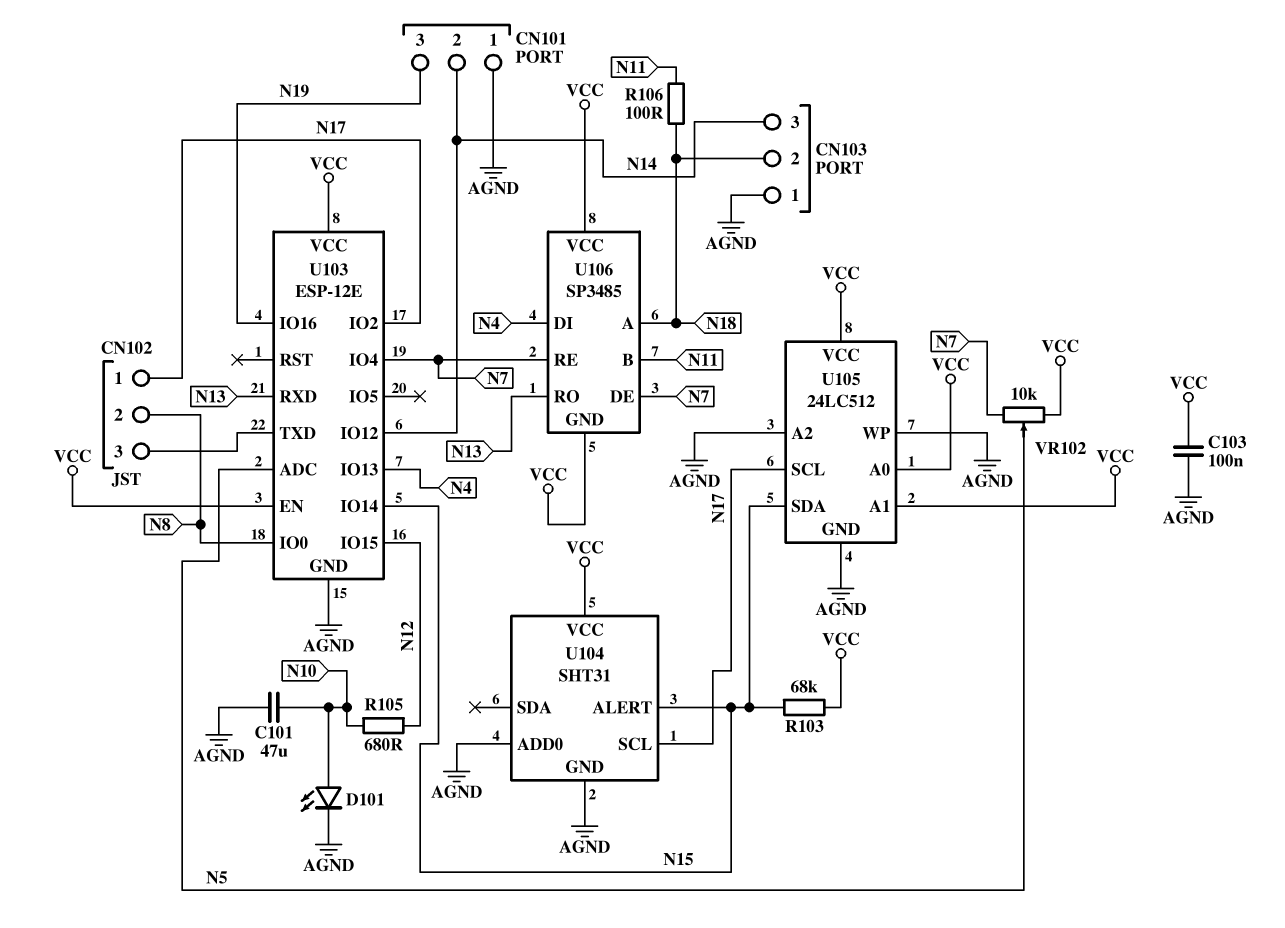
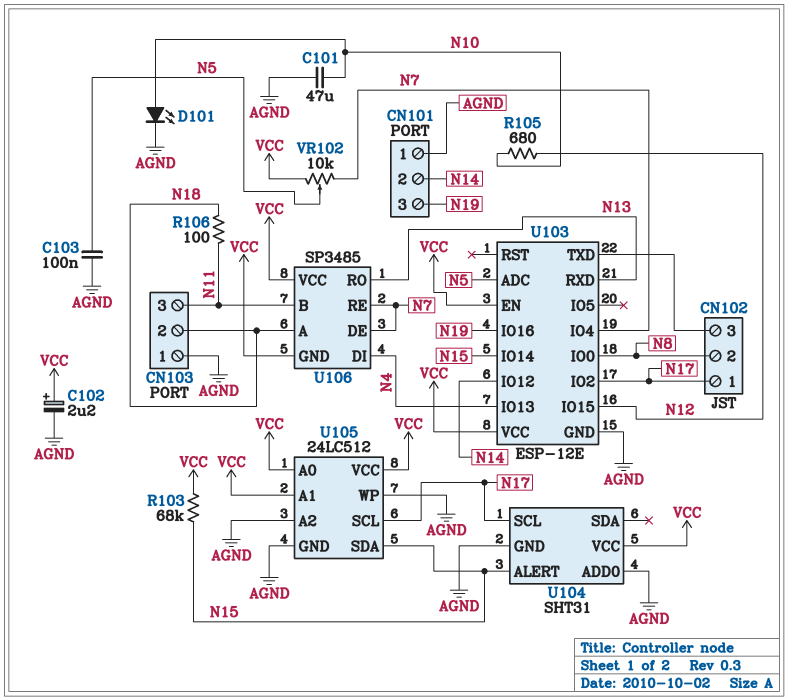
C102: none -> 2.2uF (plus VCC, minus AGND)
C103: 100nF (AGND, VCC) -> 100nF (AGND, N5)
CN103 pin 3: N14 -> N11

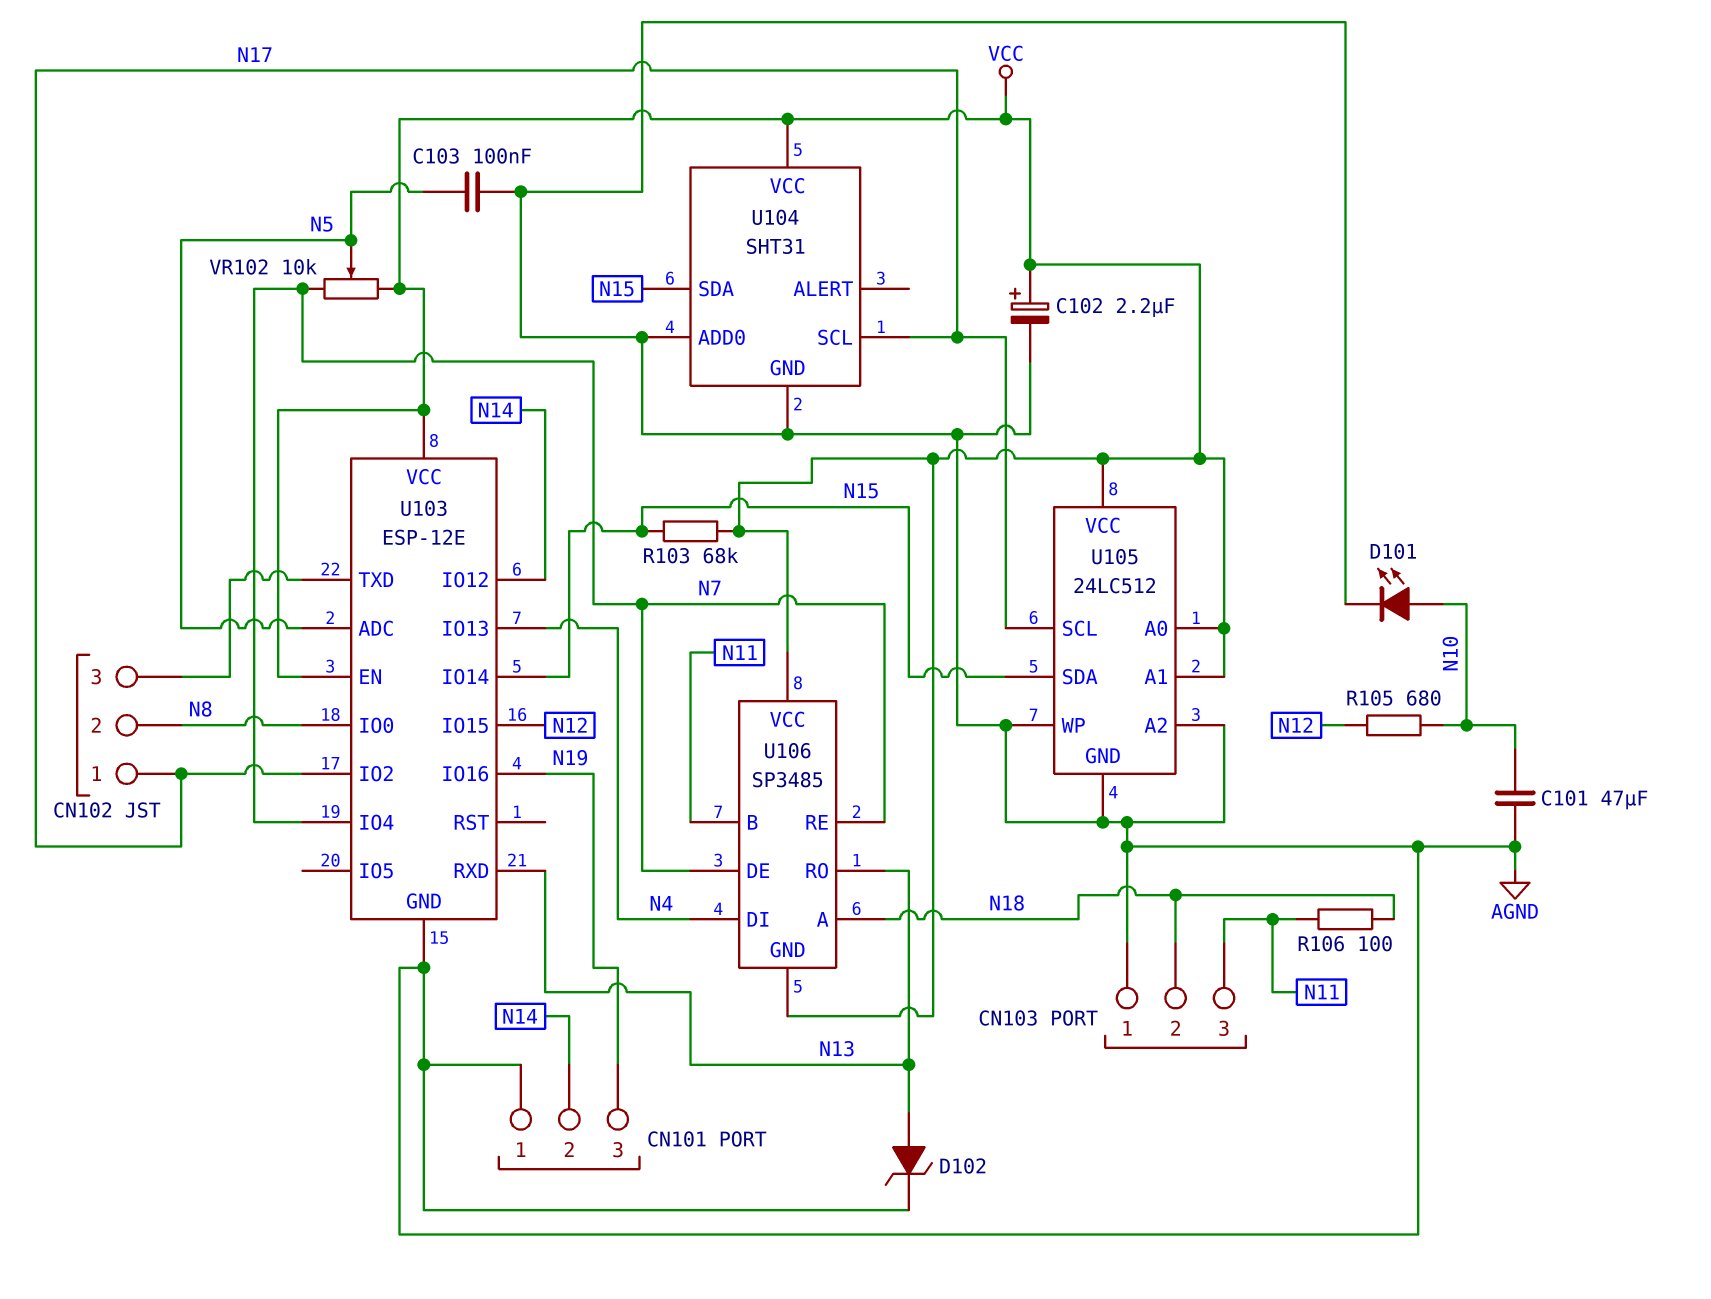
D102: none -> zener (A N13, K AGND)
U104 pin ALERT: N15 -> none
U104 pin SDA: none -> N15

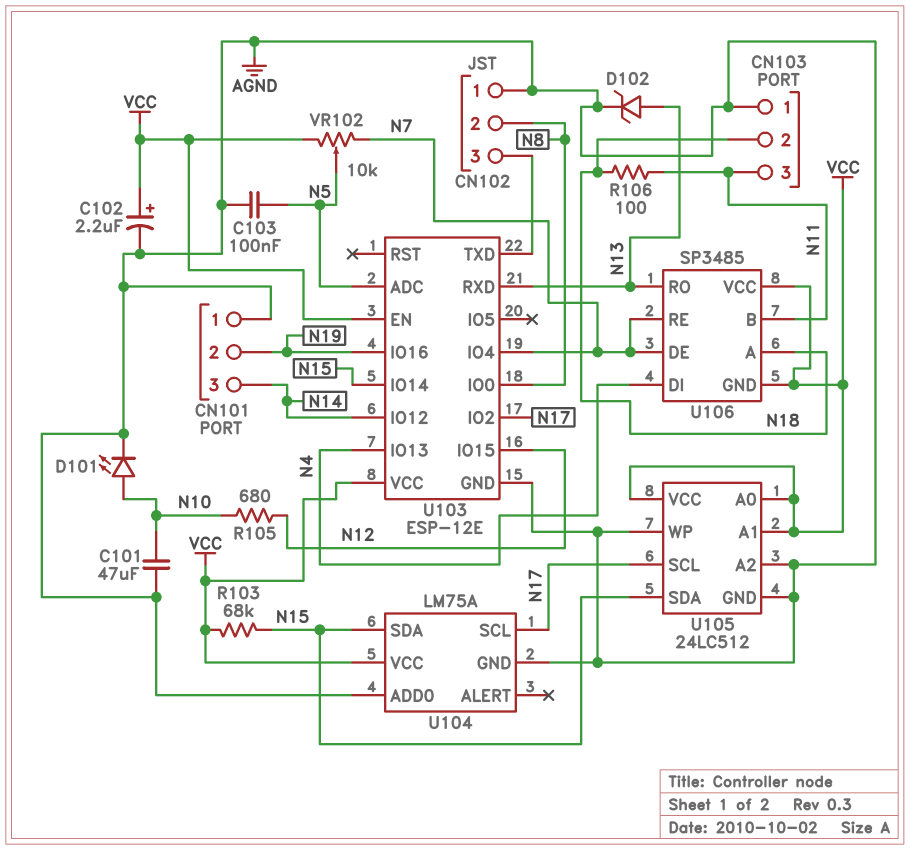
CN101 pin 2: N14 -> N19
CN101 pin 3: N19 -> N14
CN102 pin 1: N17 -> AGND
U104: SHT31 -> LM75A

